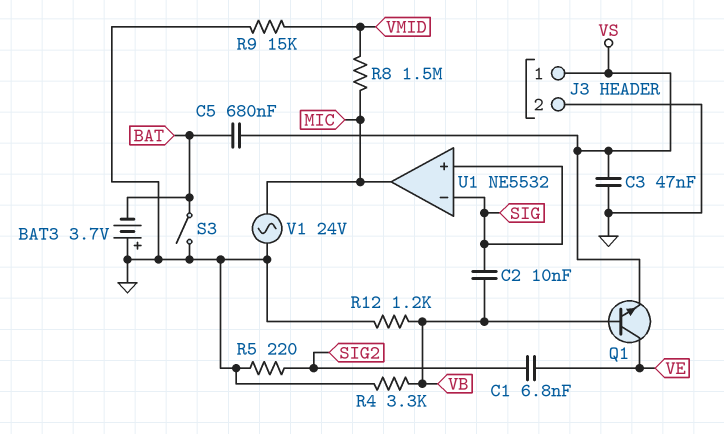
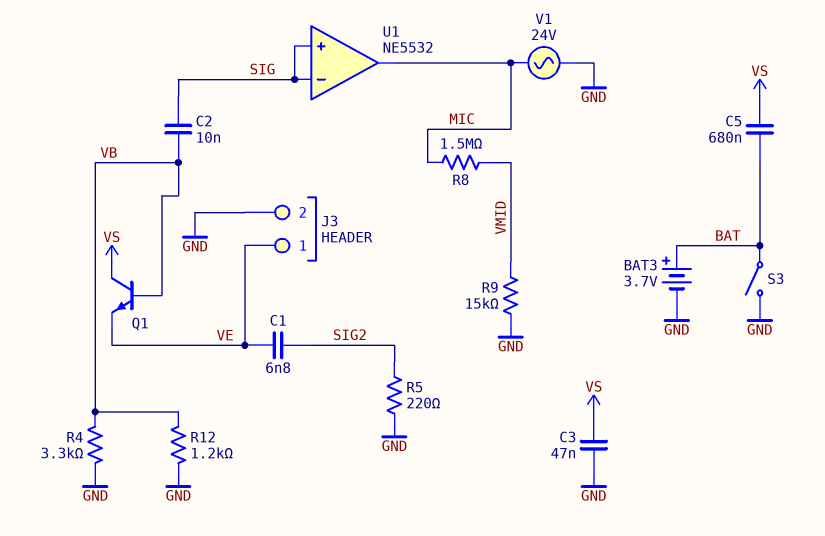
BAT3: 3.7V (plus GND, minus BAT) -> 3.7V (plus BAT, minus GND)
J3 pin 1: VS -> VE
Q1: NPN (B VB, C VE, E VS) -> NPN (B VB, C VS, E VE)

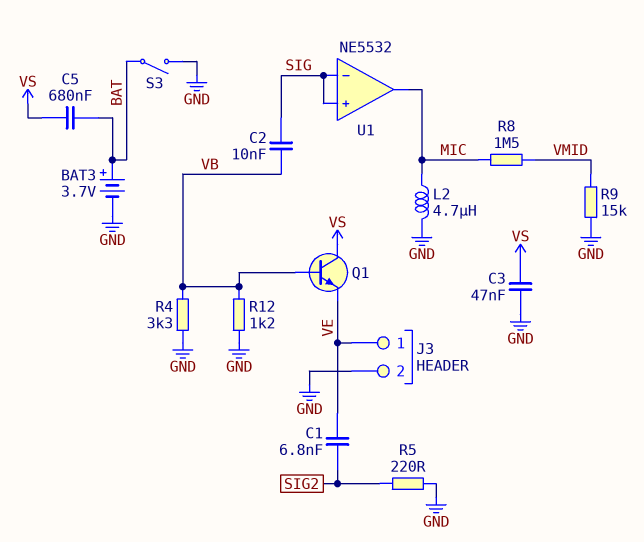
L2: none -> 4.7uH (GND, MIC)
V1: AC 24V (GND, MIC) -> none

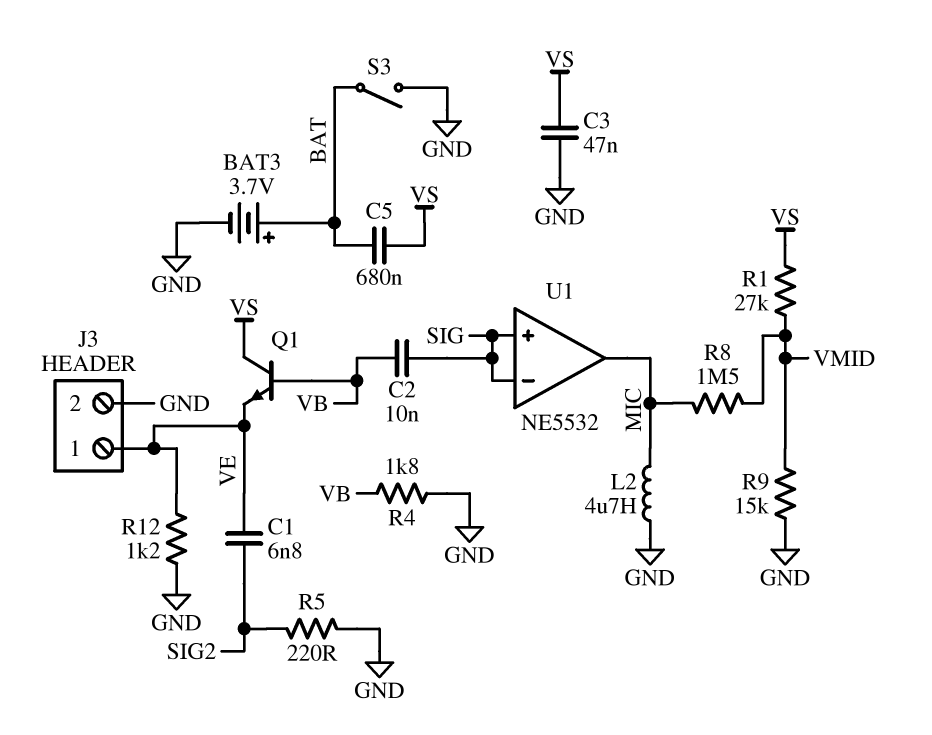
R1: none -> 27k (VMID, VS)
R4: 3.3k (GND, VB) -> 1.8k (GND, VB)
R12: 1.2k (GND, VB) -> 1.2k (GND, VE)

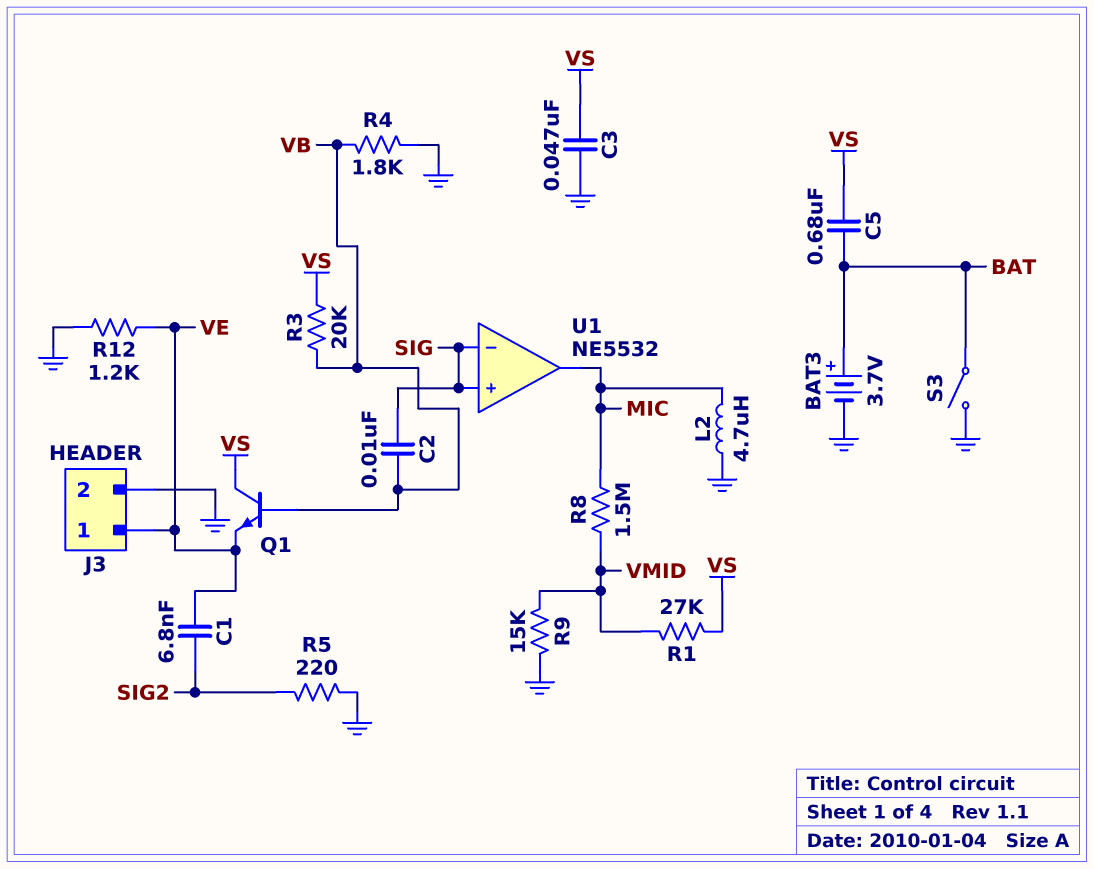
R3: none -> 20k (VB, VS)

